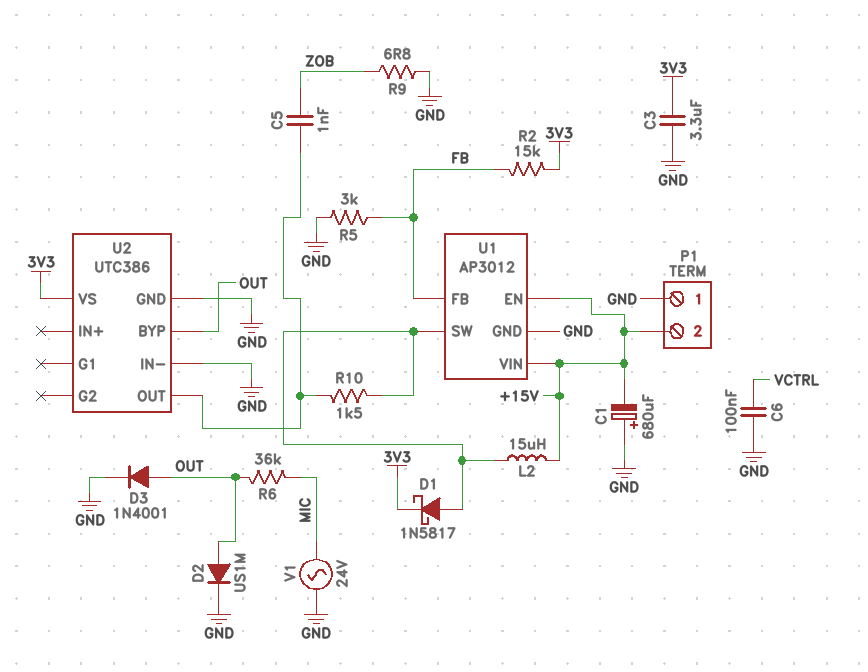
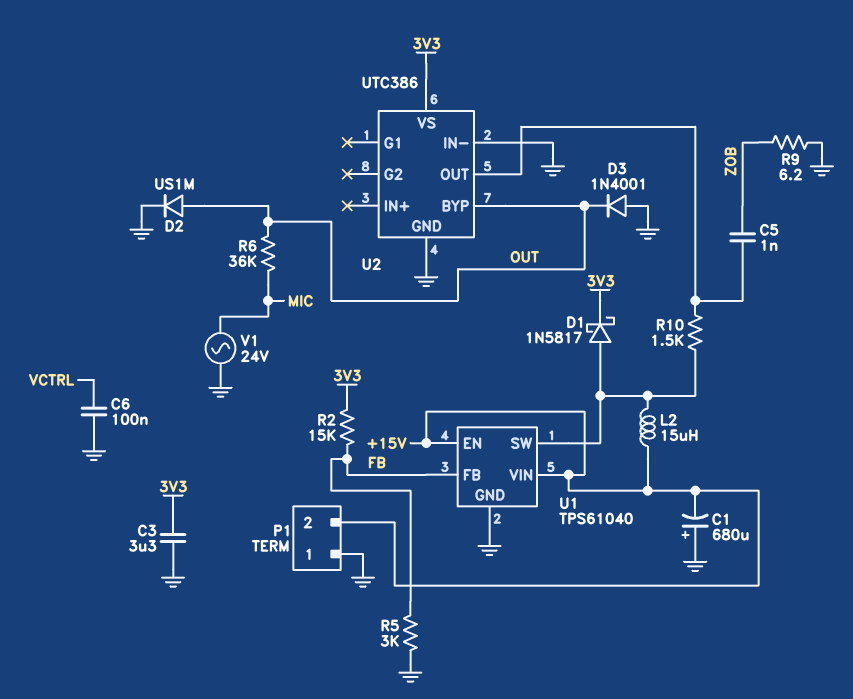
D3: diode 1N4001 (A OUT, K GND) -> diode 1N4001 (A GND, K OUT)
R9: 6.8 (GND, ZOB) -> 6.2 (GND, ZOB)
U1: AP3012 -> TPS61040

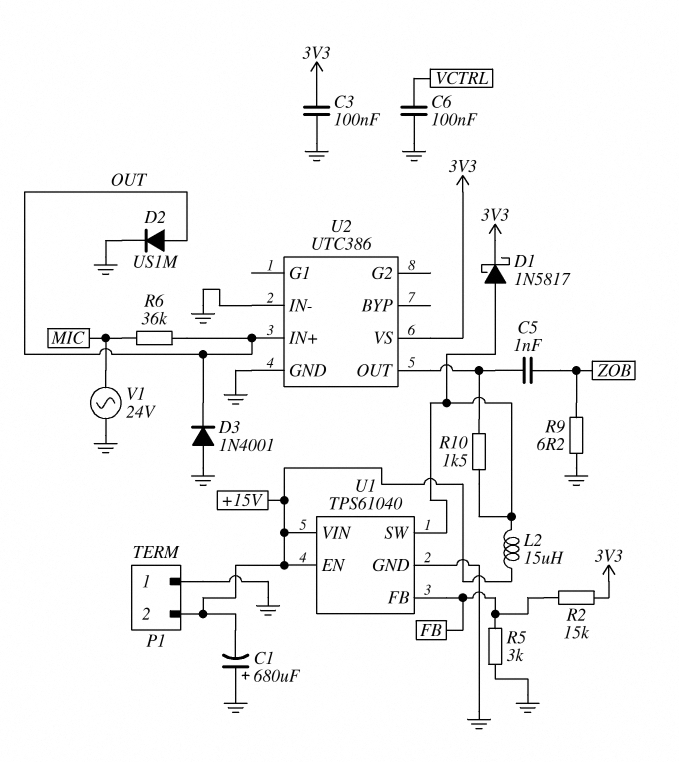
C3: 3.3uF (3V3, GND) -> 100nF (3V3, GND)
U2 pin BYP: OUT -> none
U2 pin IN+: none -> OUT

